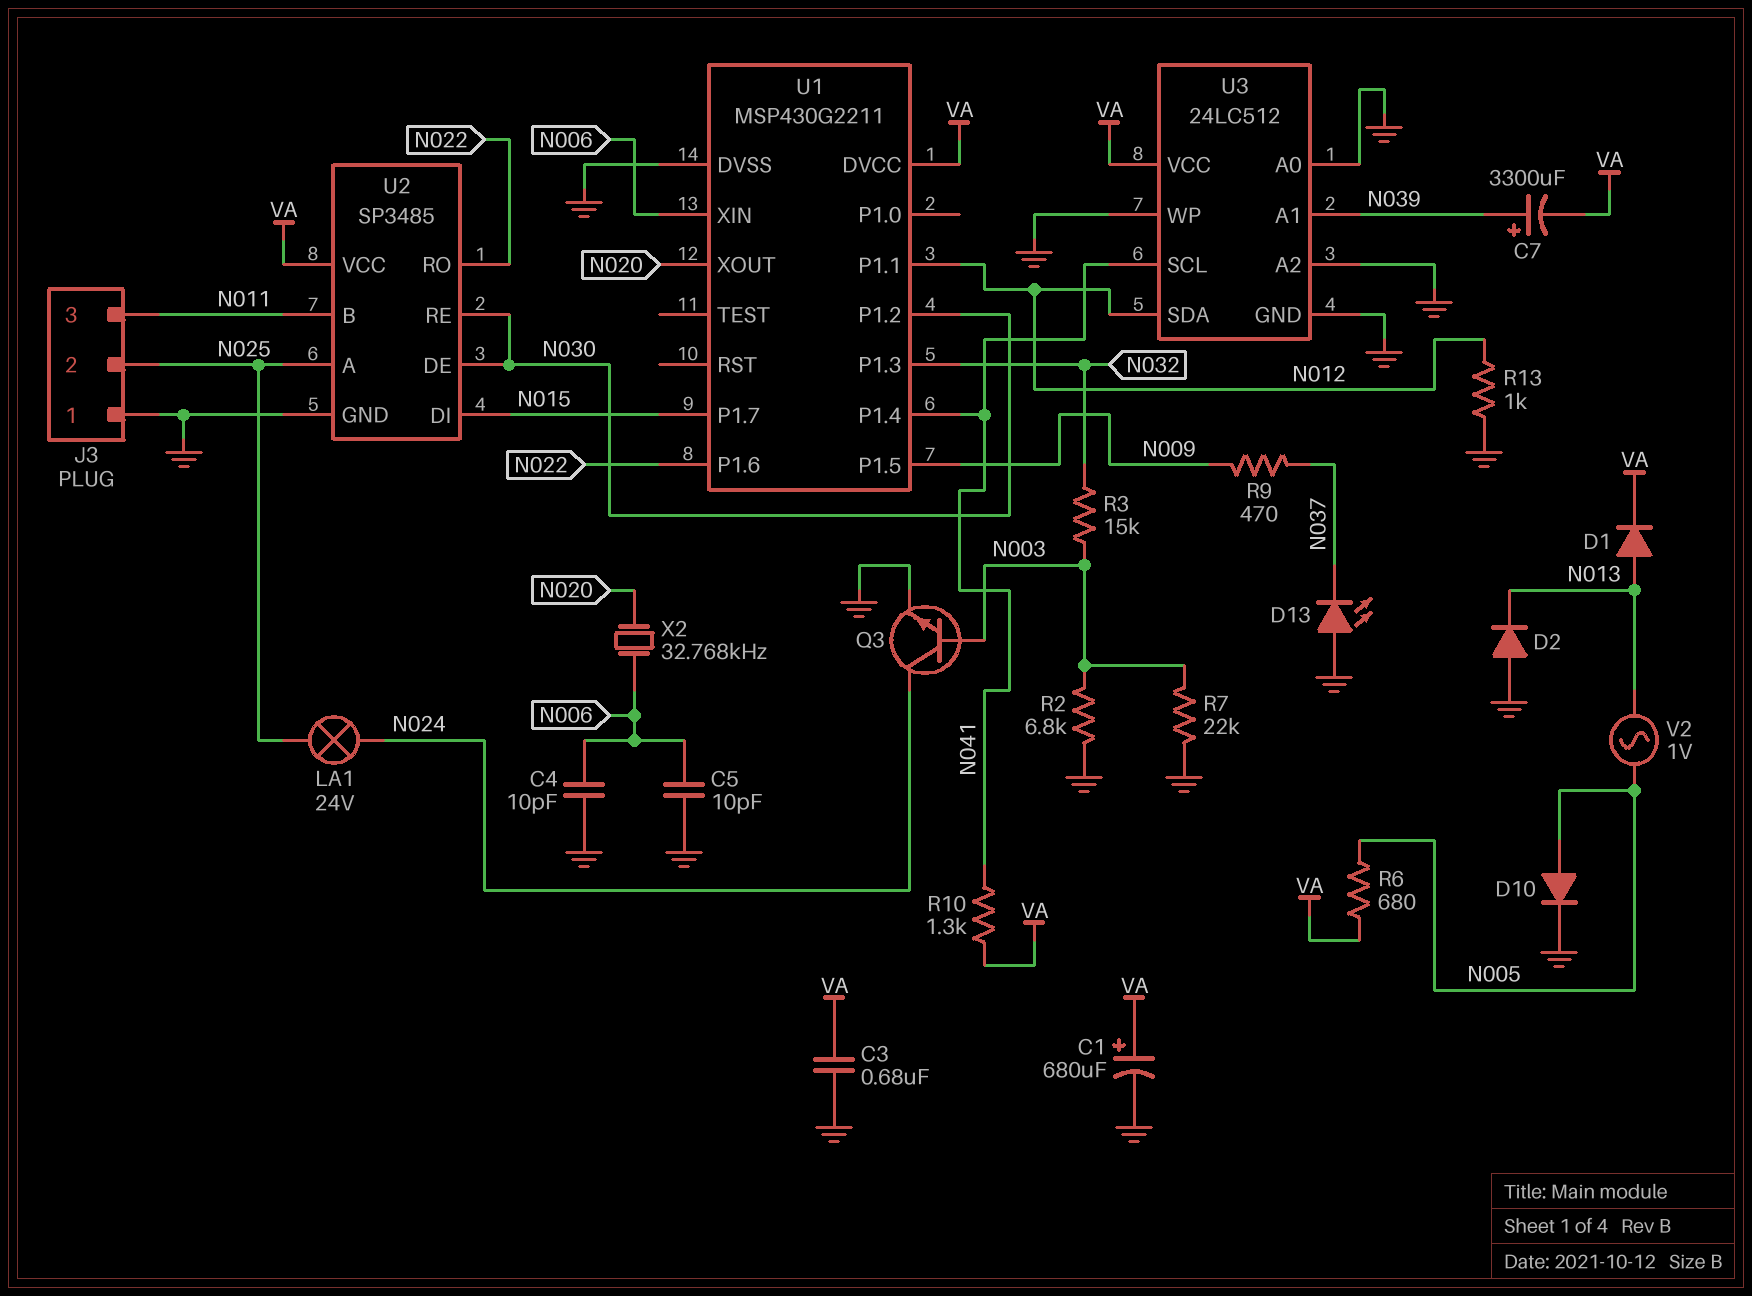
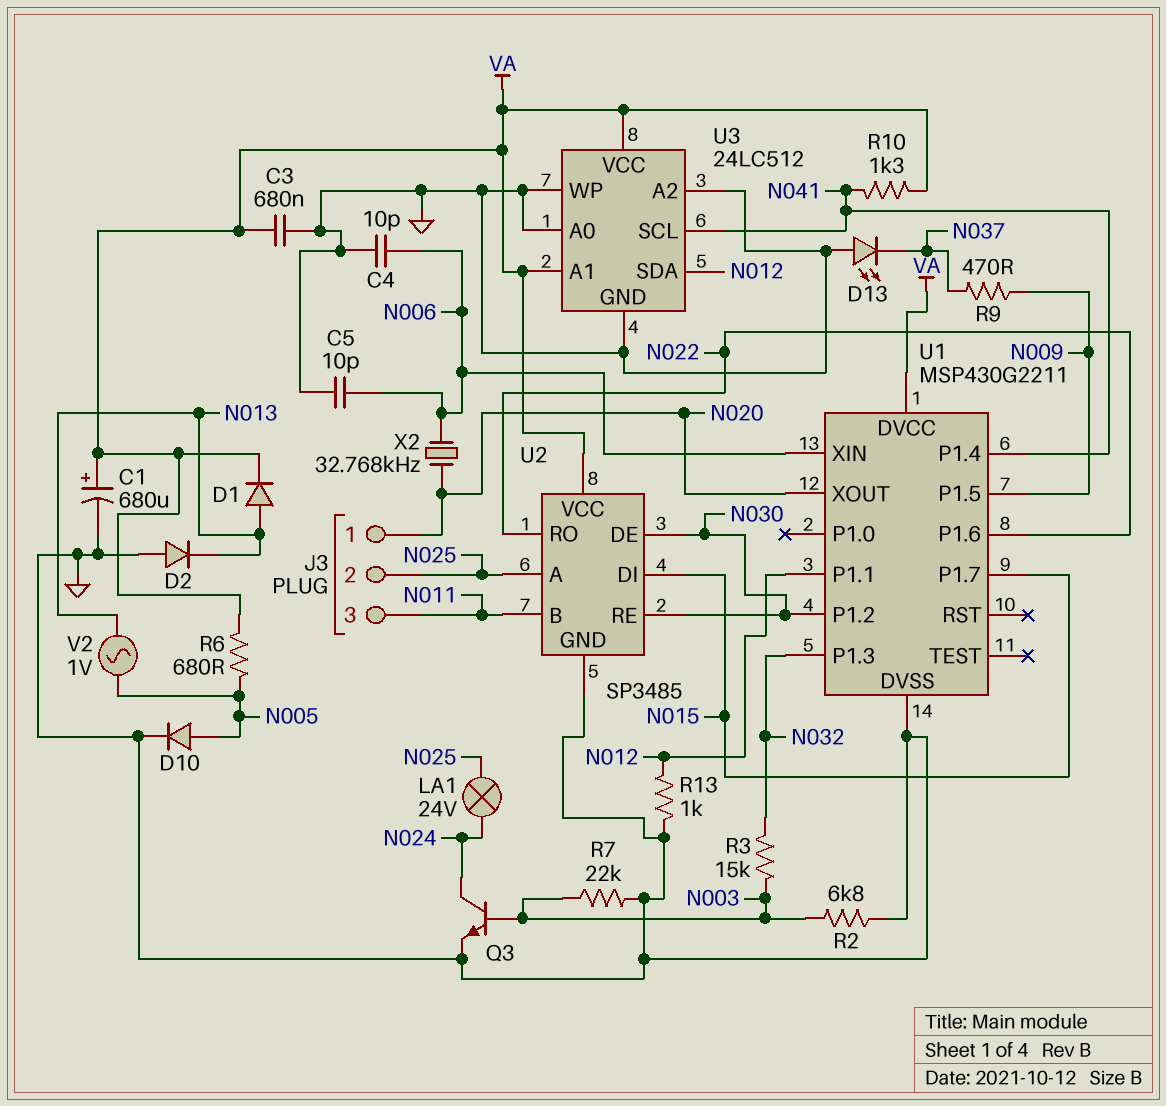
C7: 3300uF (plus N039, minus VA) -> none
J3 pin 1: GND -> N020
U3 pin A1: N039 -> VA

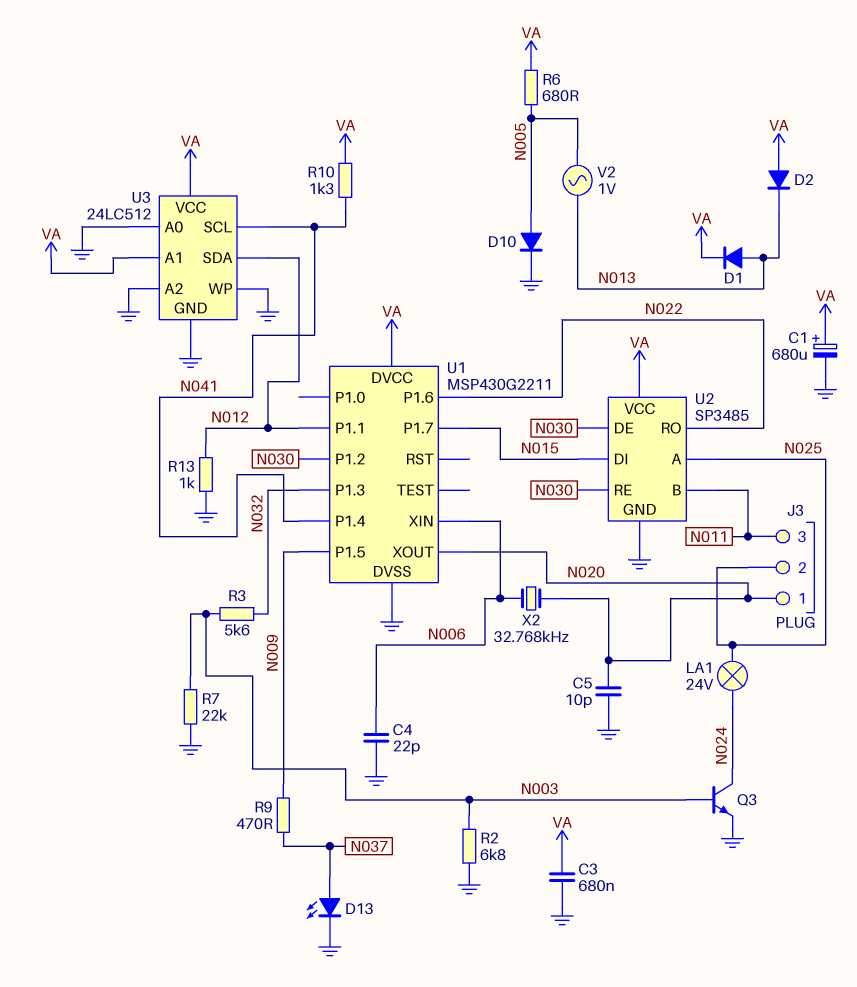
C4: 10pF (GND, N006) -> 22pF (GND, N006)
C5: 10pF (GND, N006) -> 10pF (GND, N020)
D2: diode (A GND, K N013) -> diode (A VA, K N013)
D13: LED (A GND, K N037) -> LED (A N037, K GND)
R3: 15k (N003, N032) -> 5.6k (N003, N032)

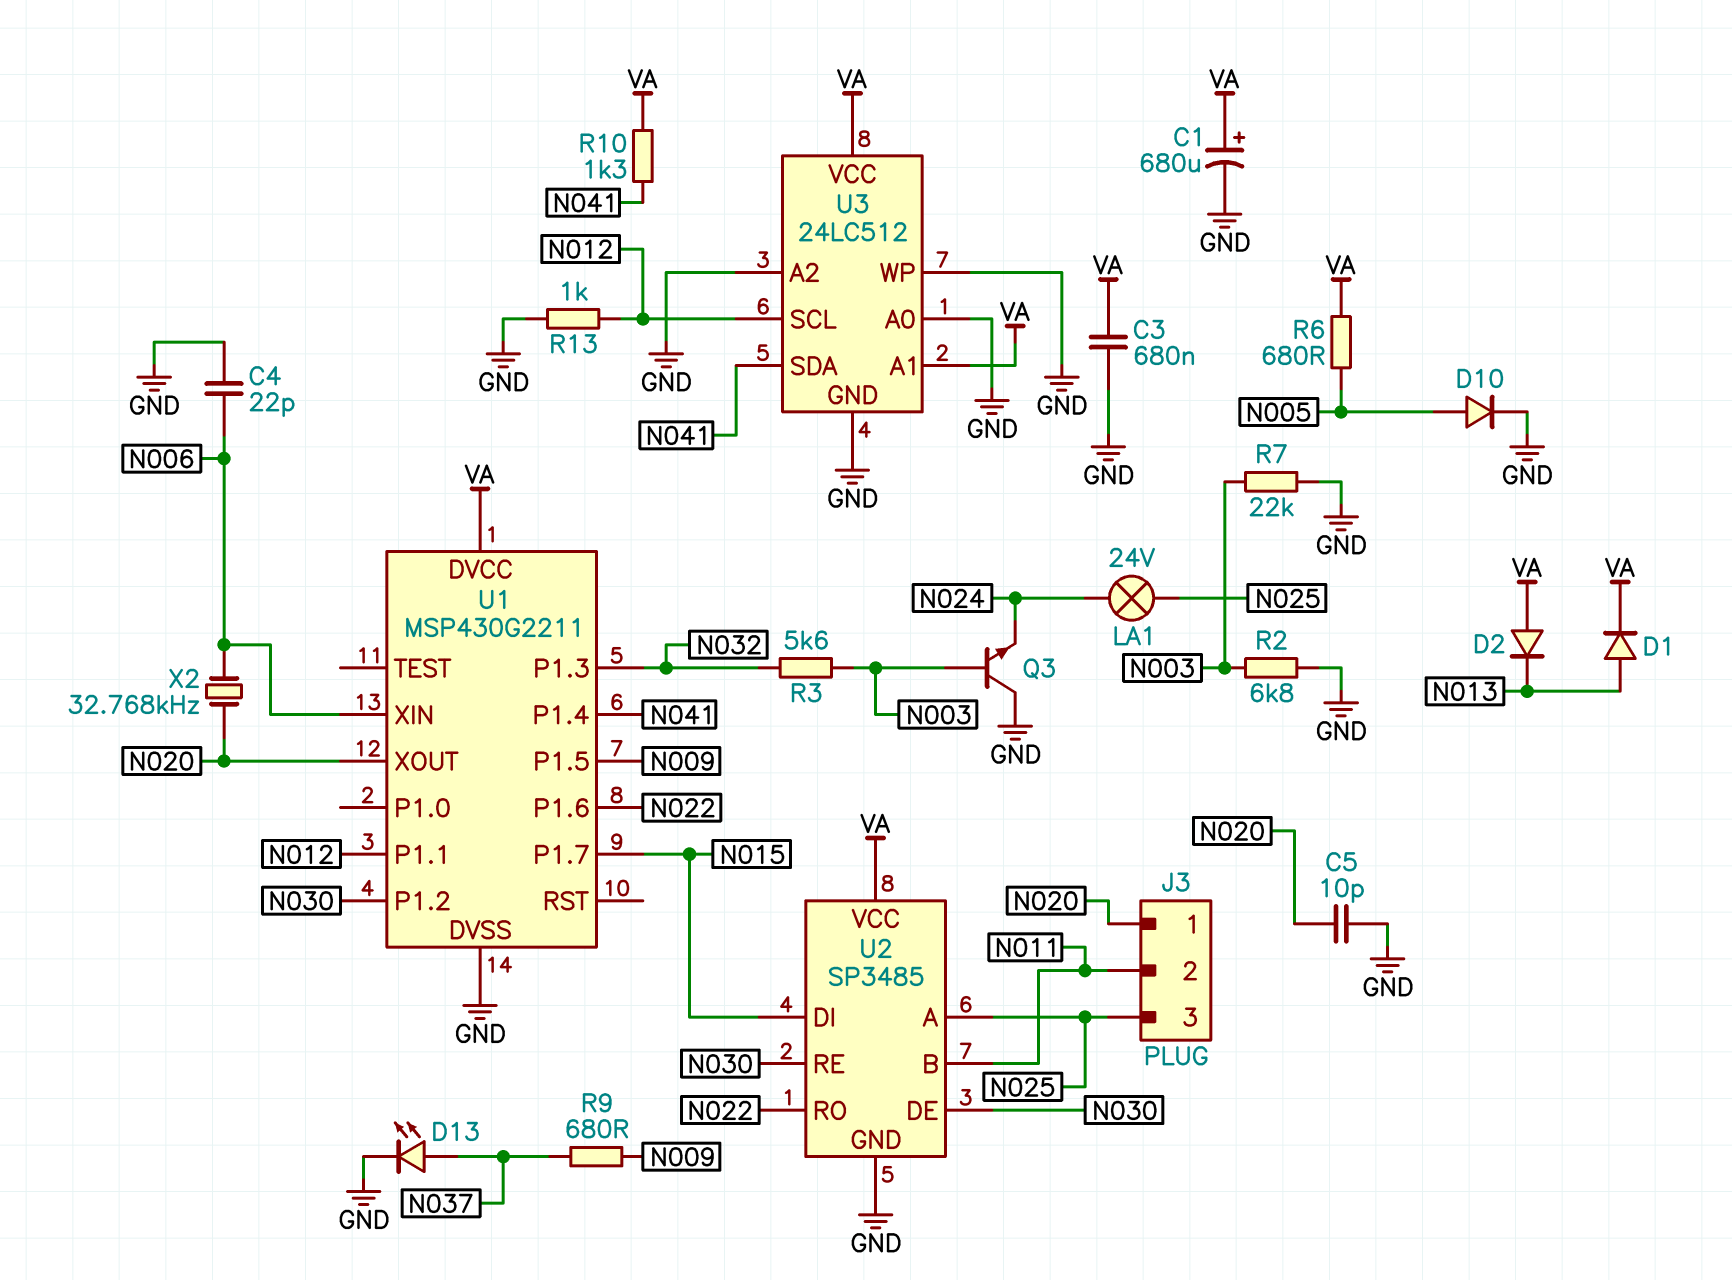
J3 pin 2: N025 -> N011
J3 pin 3: N011 -> N025
Q3: NPN (B N003, C N024, E GND) -> NPN (B N003, C GND, E N024)
R9: 470 (N009, N037) -> 680 (N009, N037)
U3 pin SCL: N041 -> N012
U3 pin SDA: N012 -> N041
V2: AC 1V (N005, N013) -> none

